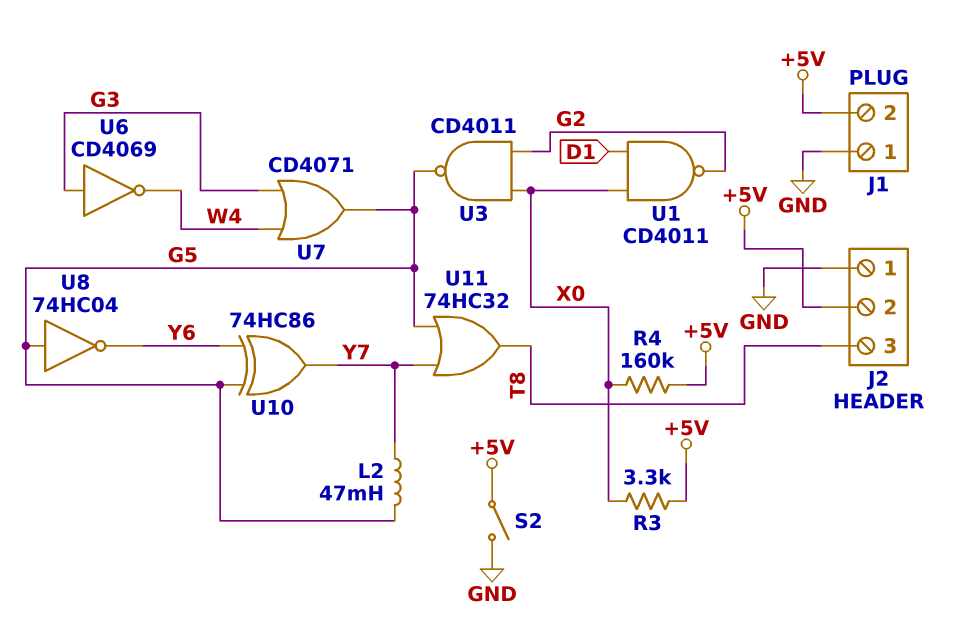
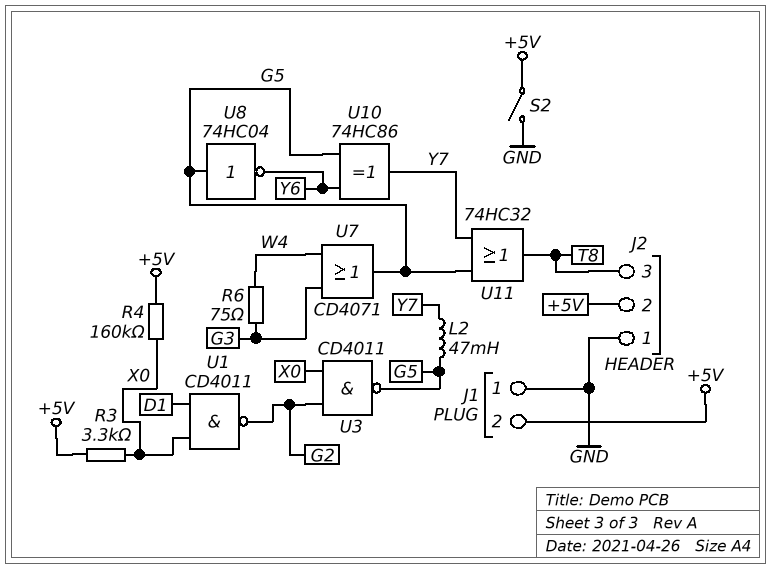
R6: none -> 75 (G3, W4)
U6: NOT CD4069 (in G3, out W4) -> none

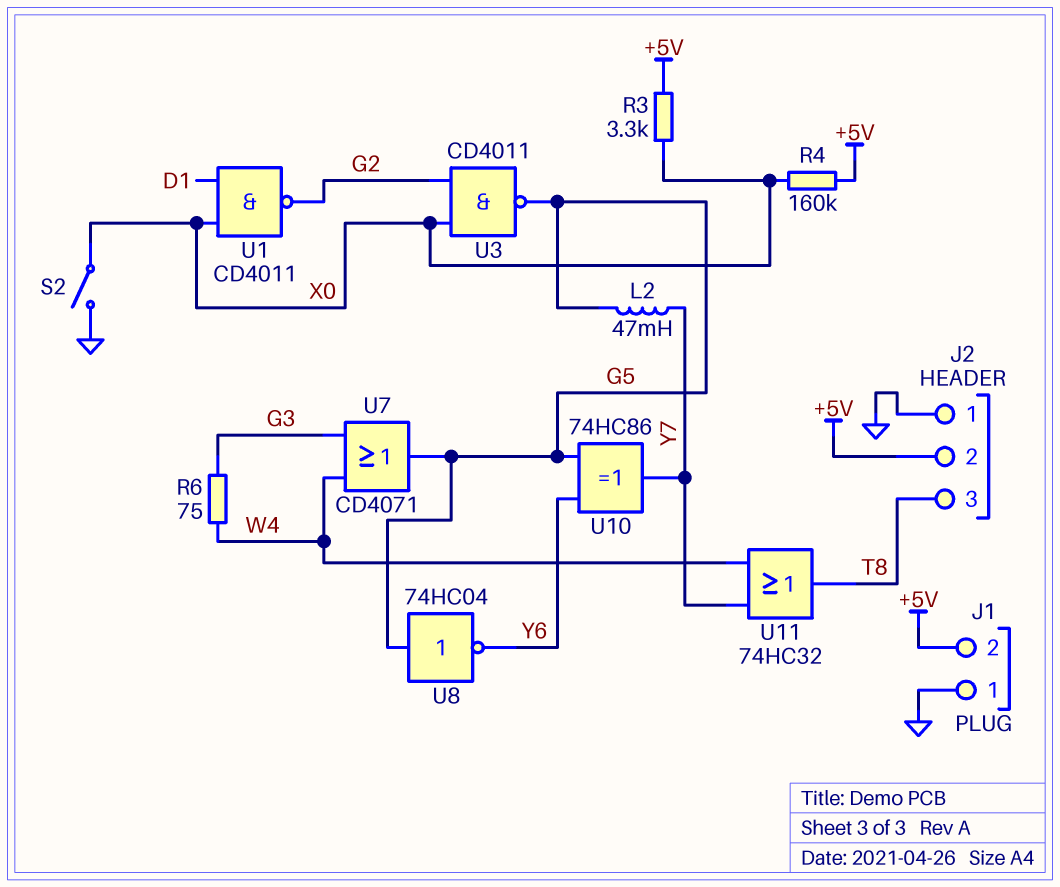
S2: switch (+5V, GND) -> switch (GND, X0)
U11: OR 74HC32 (in G5, in Y7, out T8) -> OR 74HC32 (in W4, in Y7, out T8)

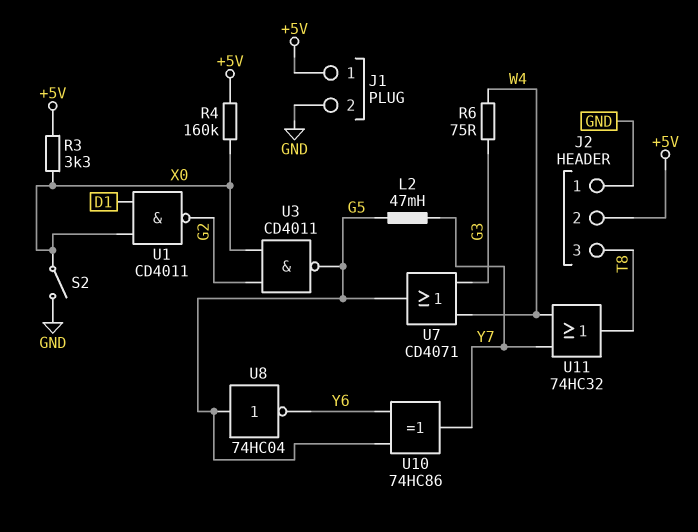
J1 pin 1: GND -> +5V
J1 pin 2: +5V -> GND

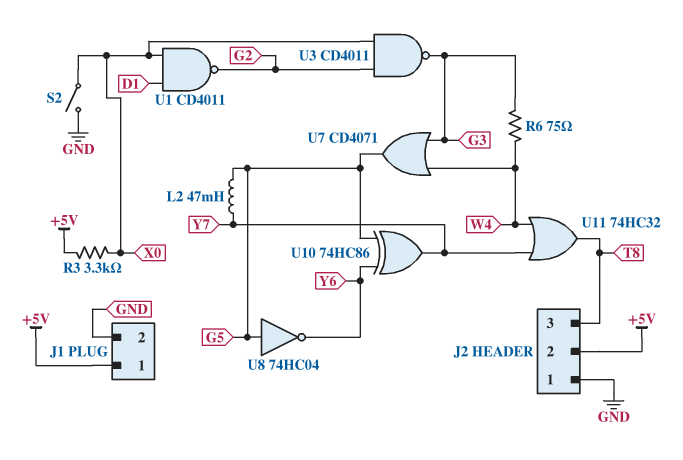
R4: 160k (+5V, X0) -> none
U3: NAND CD4011 (in G2, in X0, out G5) -> NAND CD4011 (in G2, in X0, out G3)

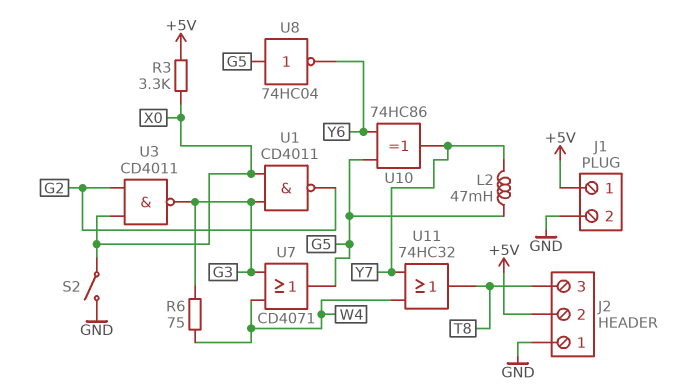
U1: NAND CD4011 (in D1, in X0, out G2) -> NAND CD4011 (in G3, in X0, out G2)

